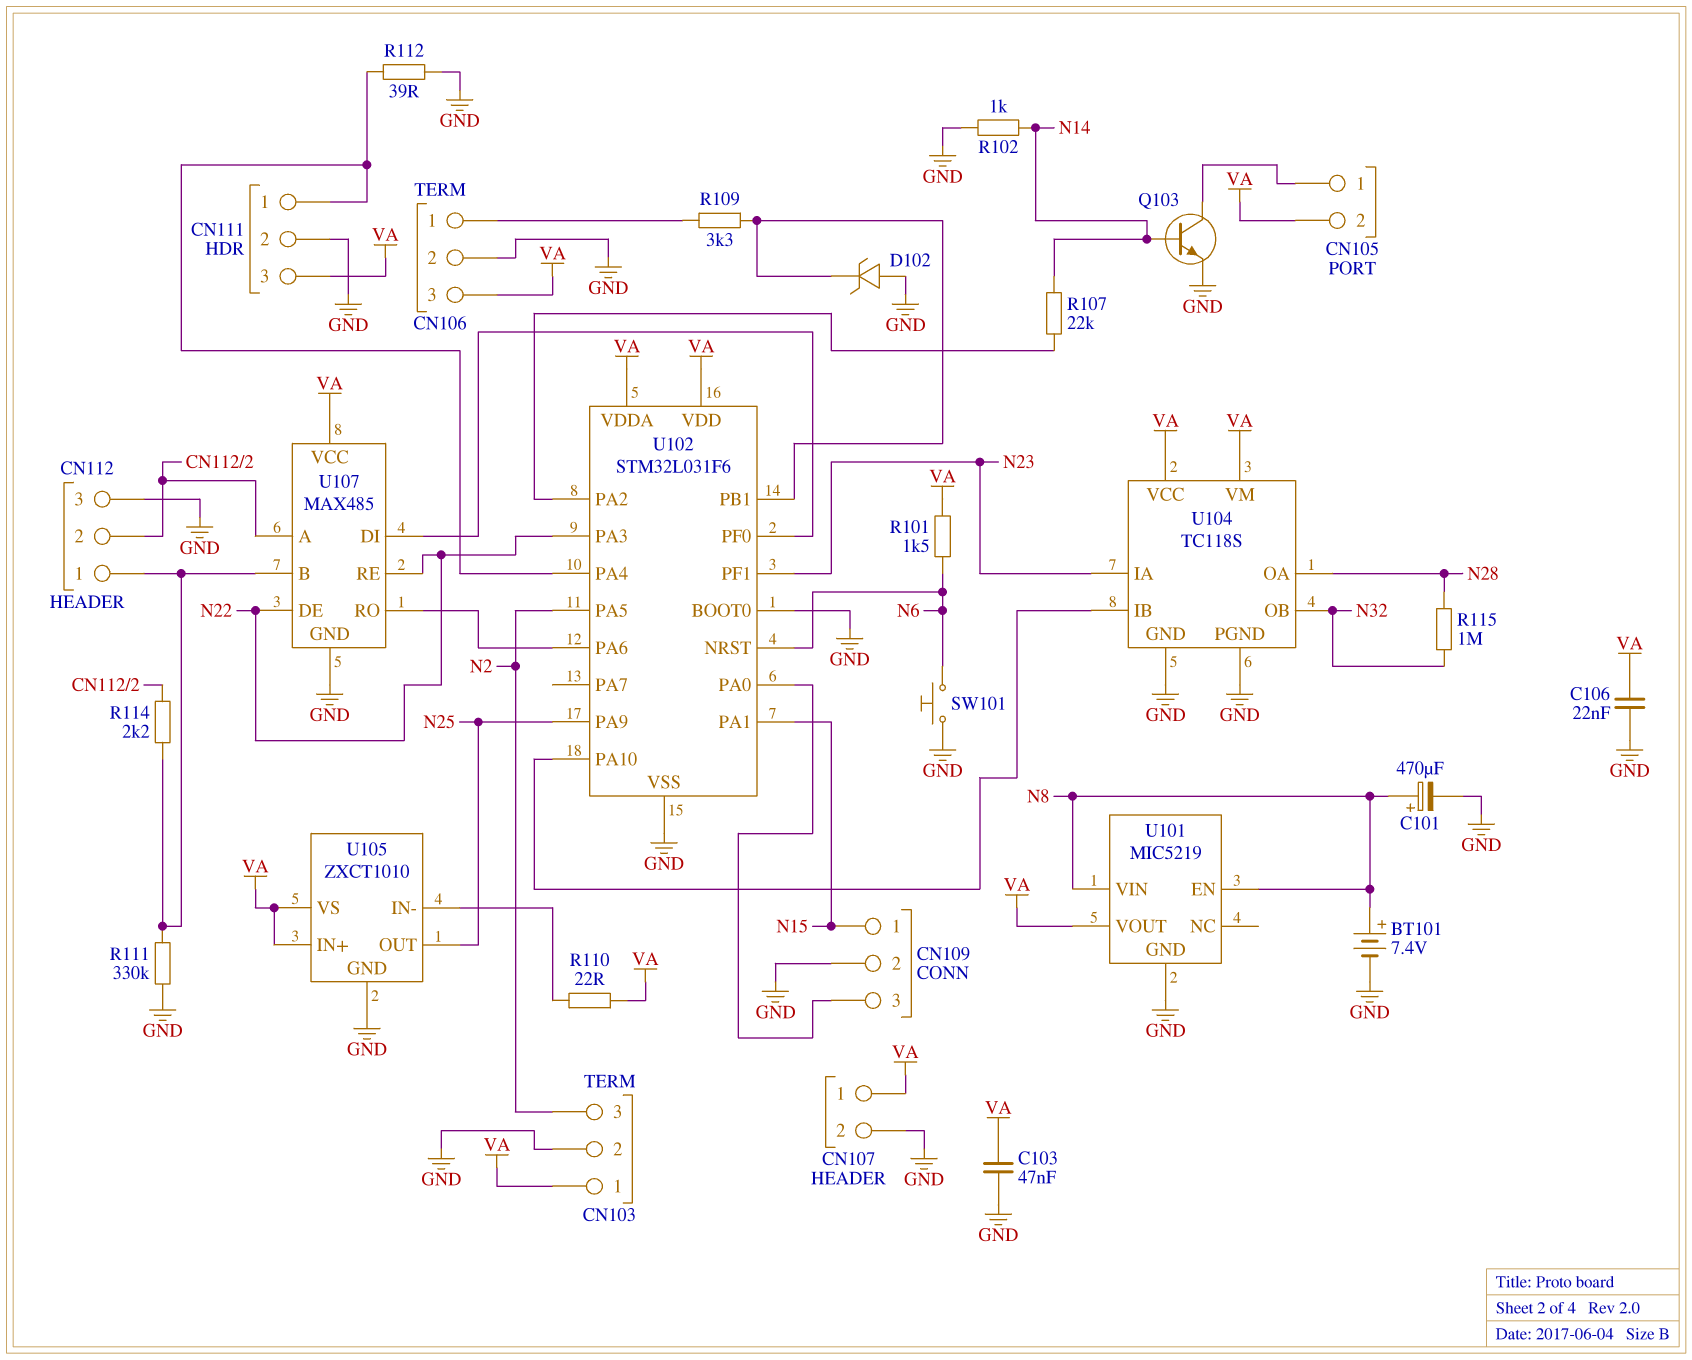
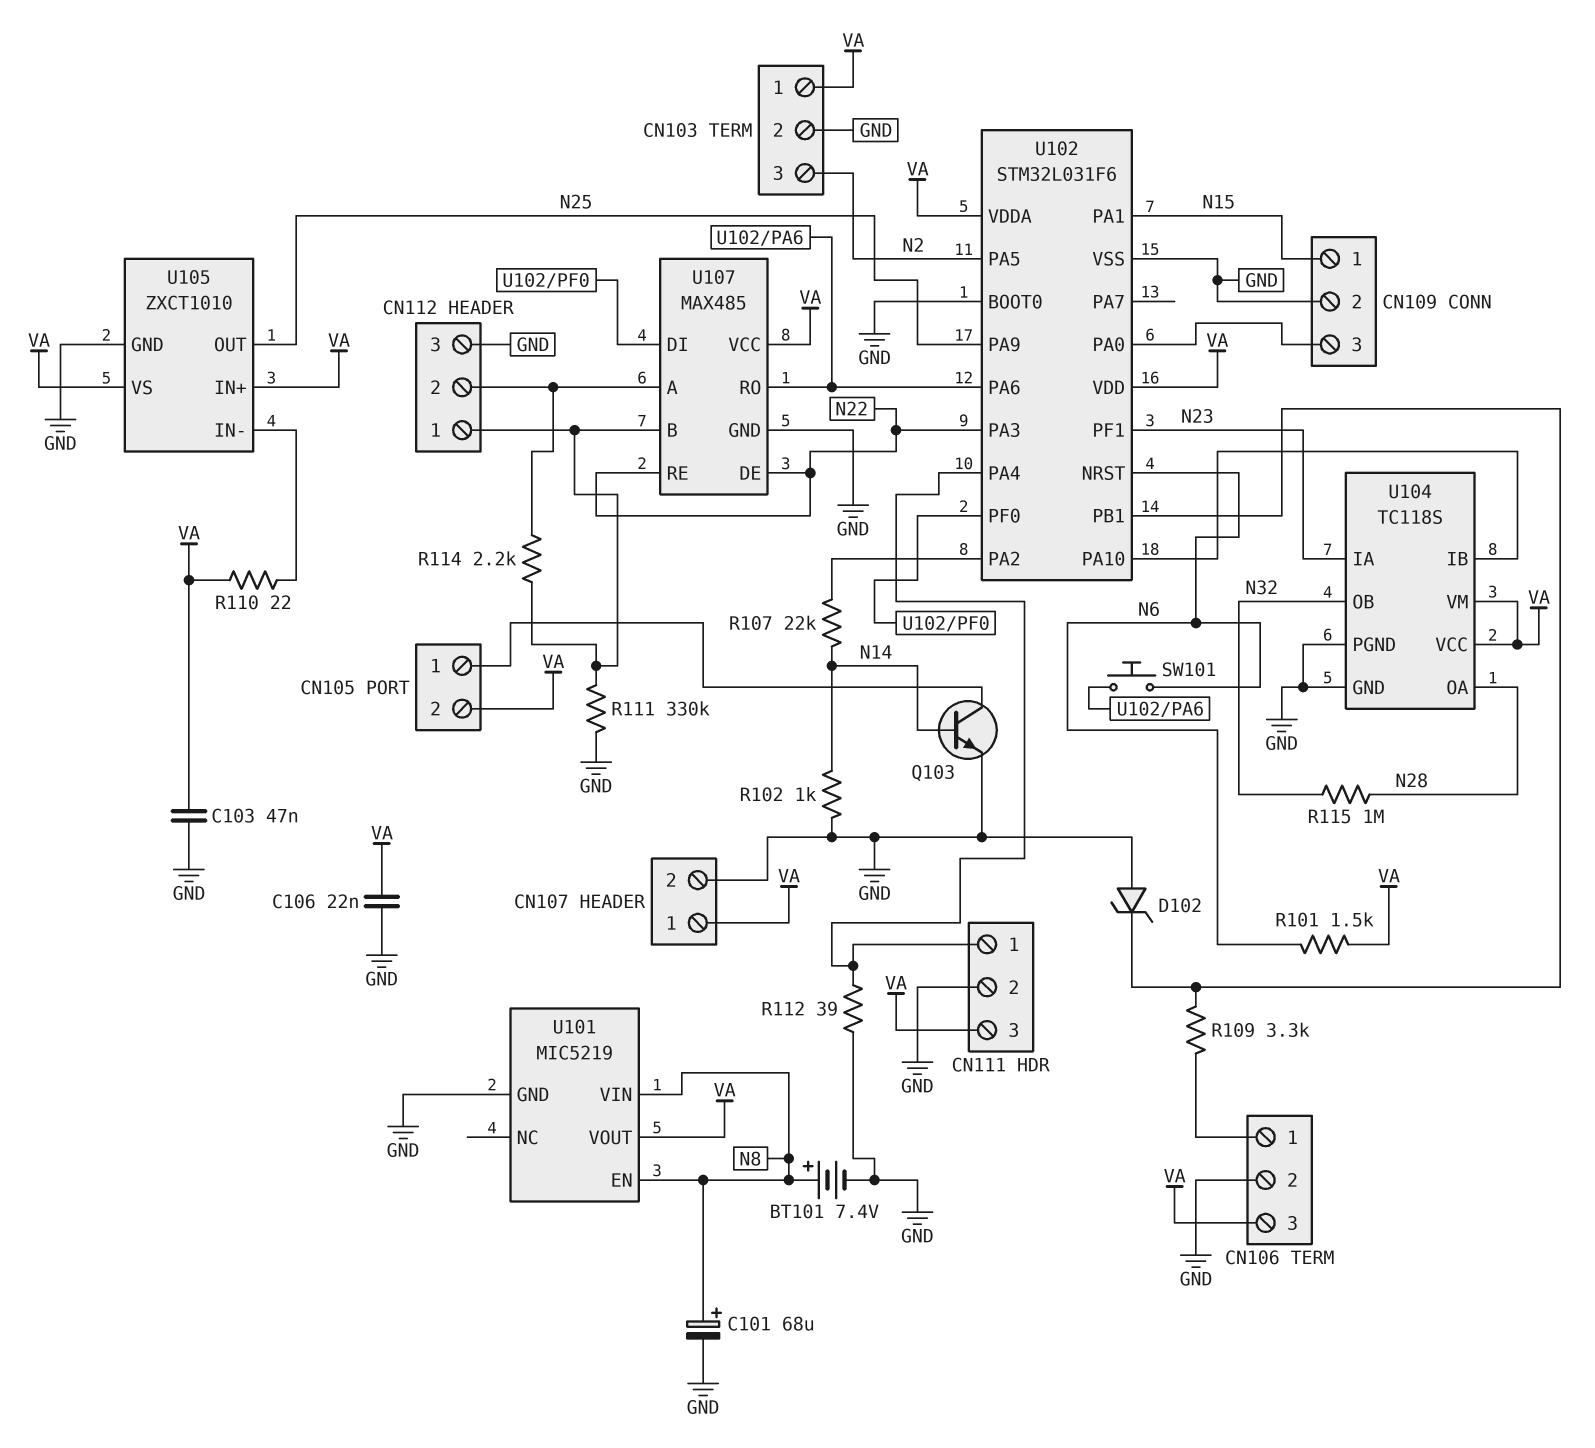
C101: 470uF (plus N8, minus GND) -> 68uF (plus N8, minus GND)
SW101: button (GND, N6) -> button (N6, U102/PA6)

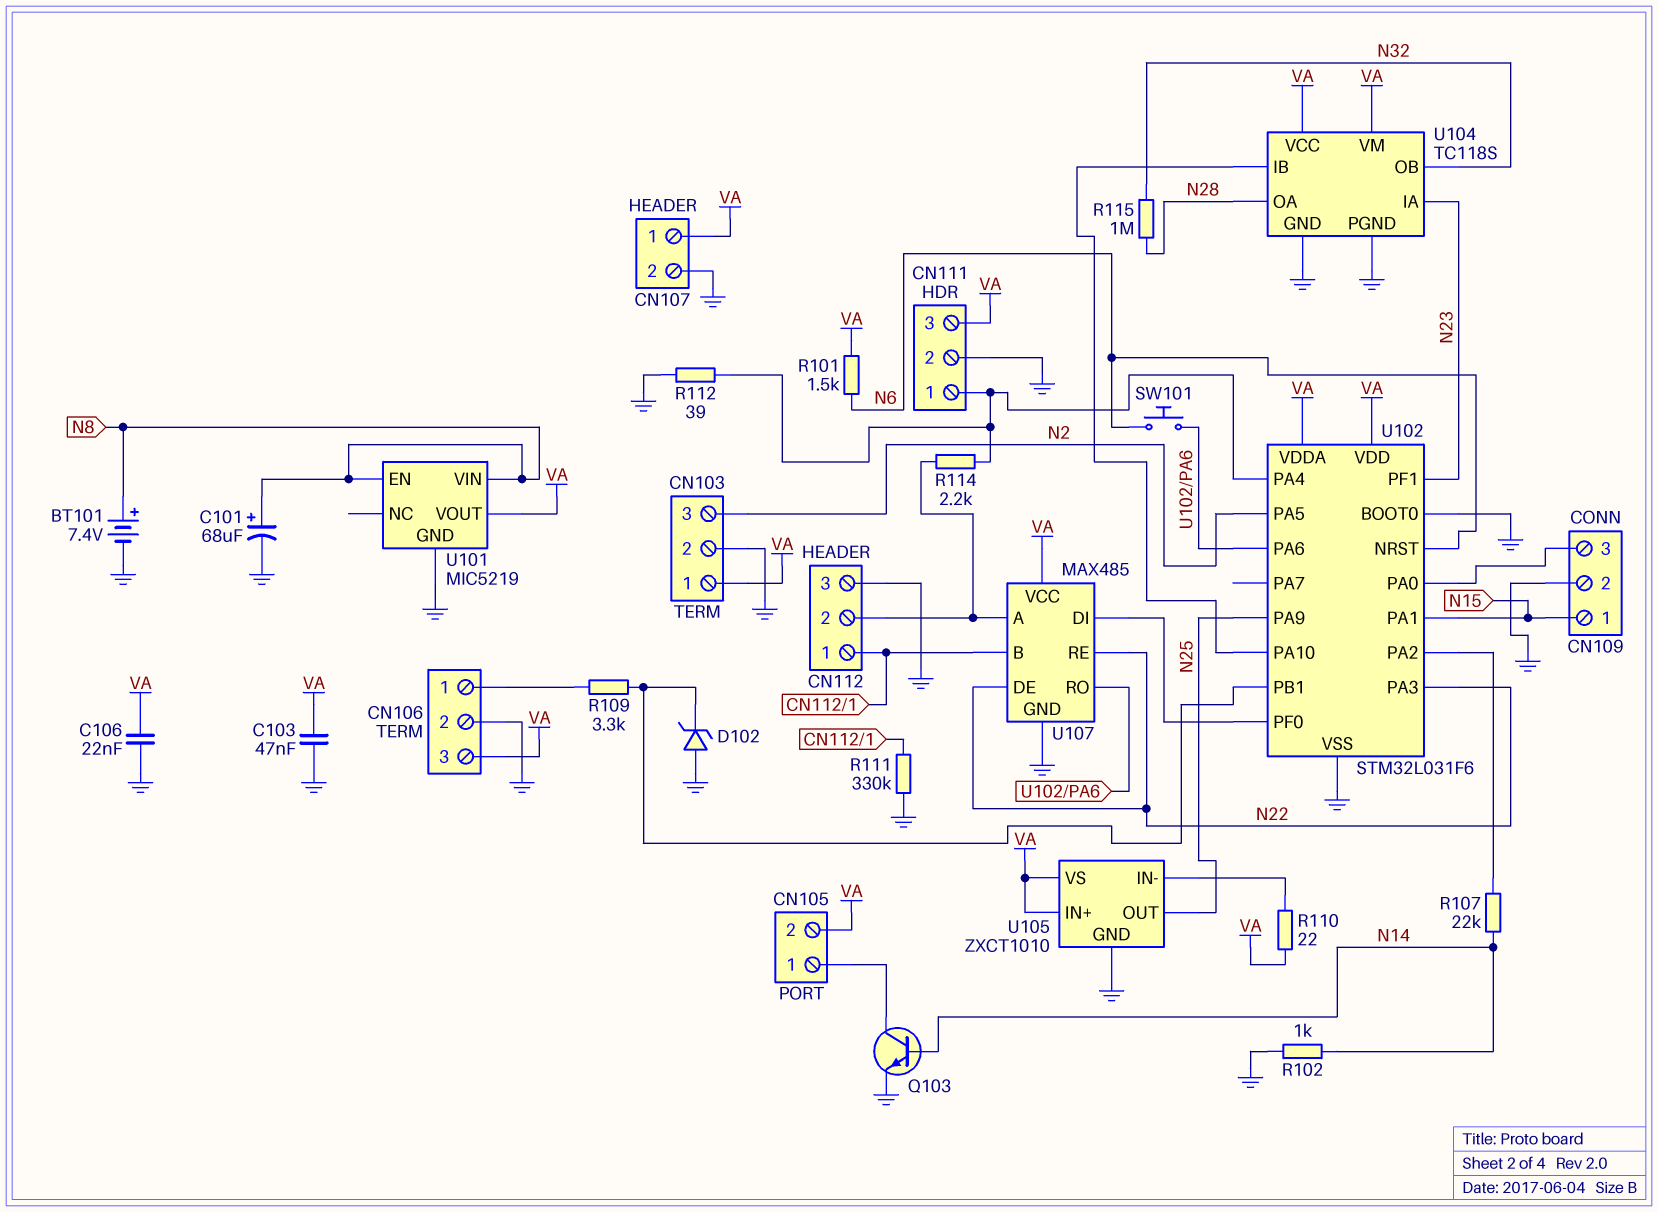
R114: 2.2k (CN112/1, CN112/2) -> 2.2k (CN111/1, CN112/2)

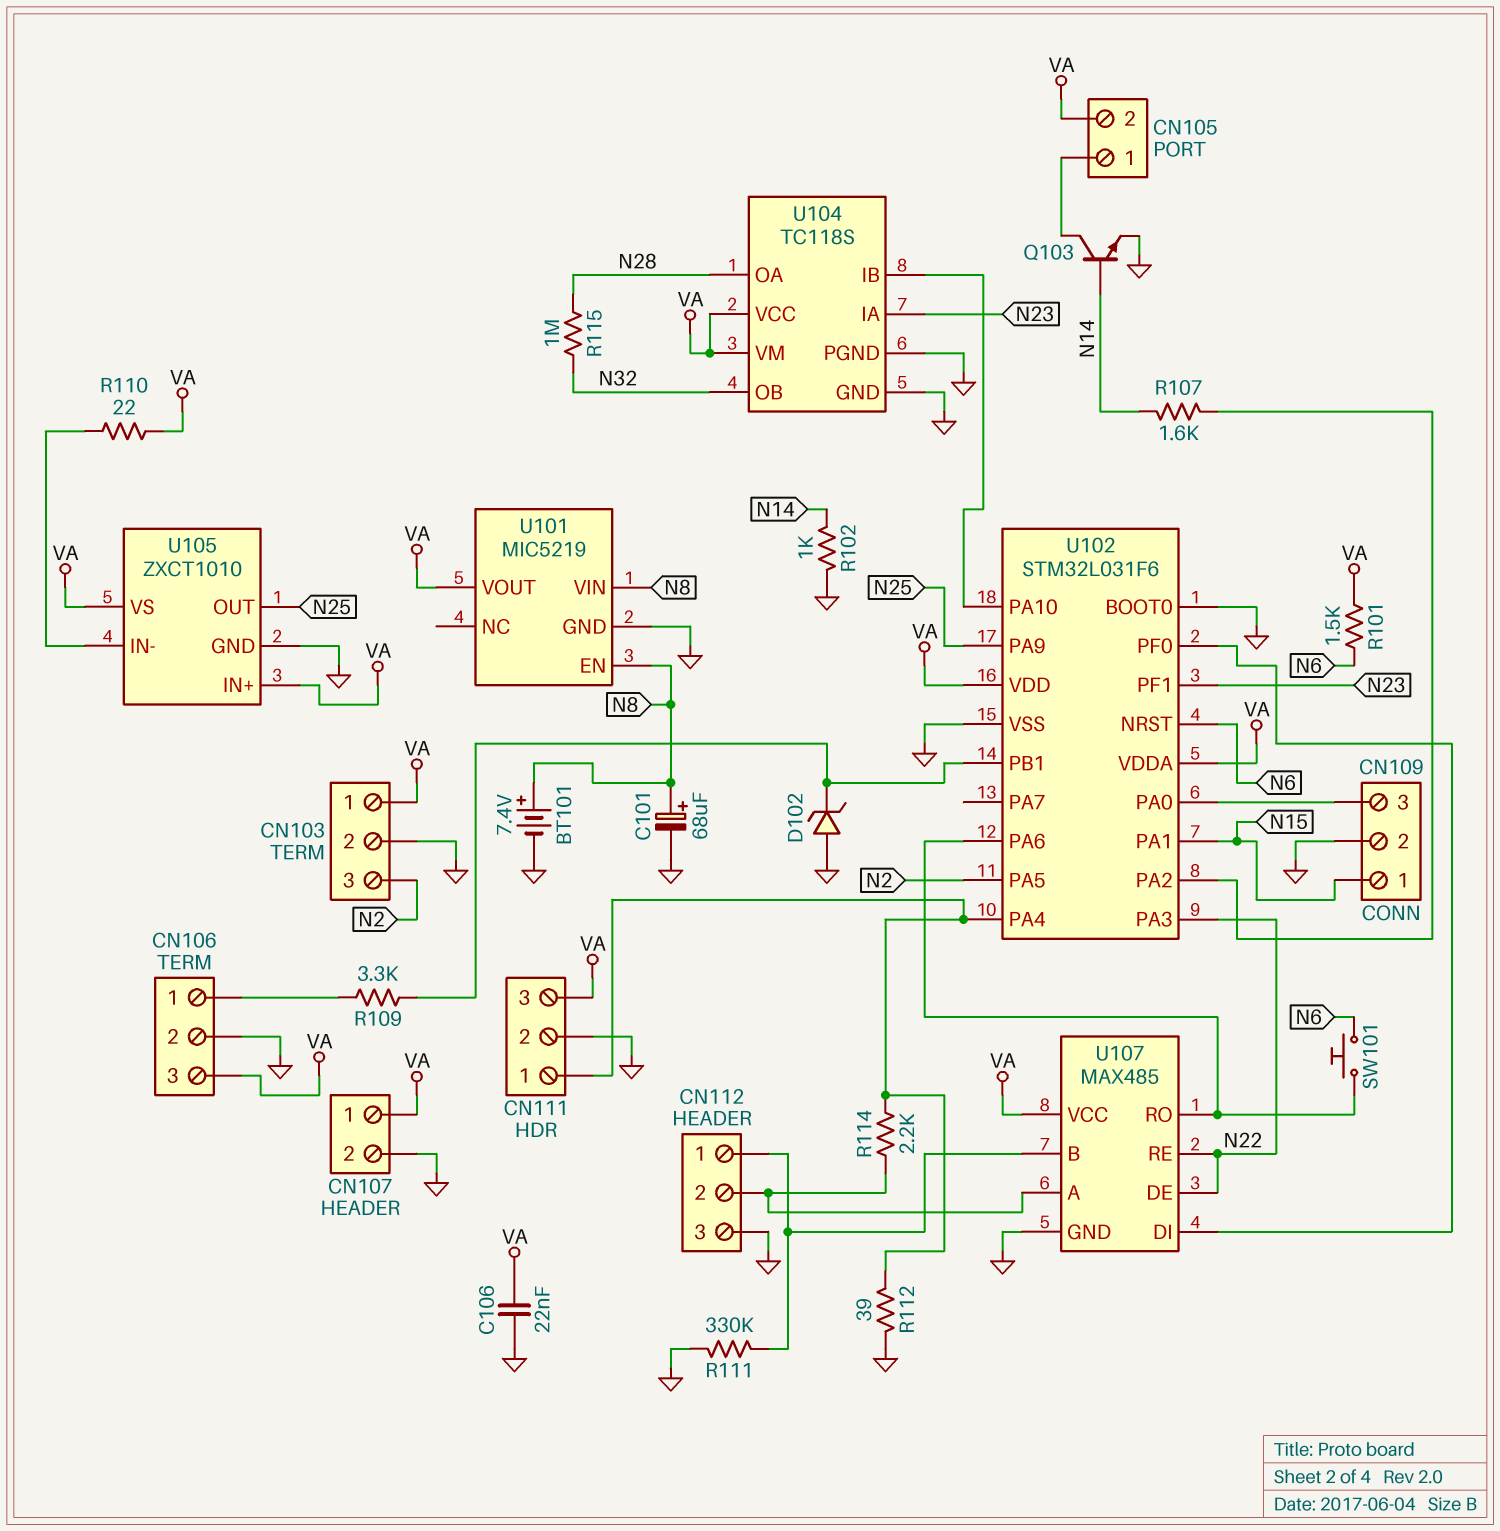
C103: 47nF (GND, VA) -> none
R107: 22k (N14, U102/PA2) -> 1.6k (N14, U102/PA2)

